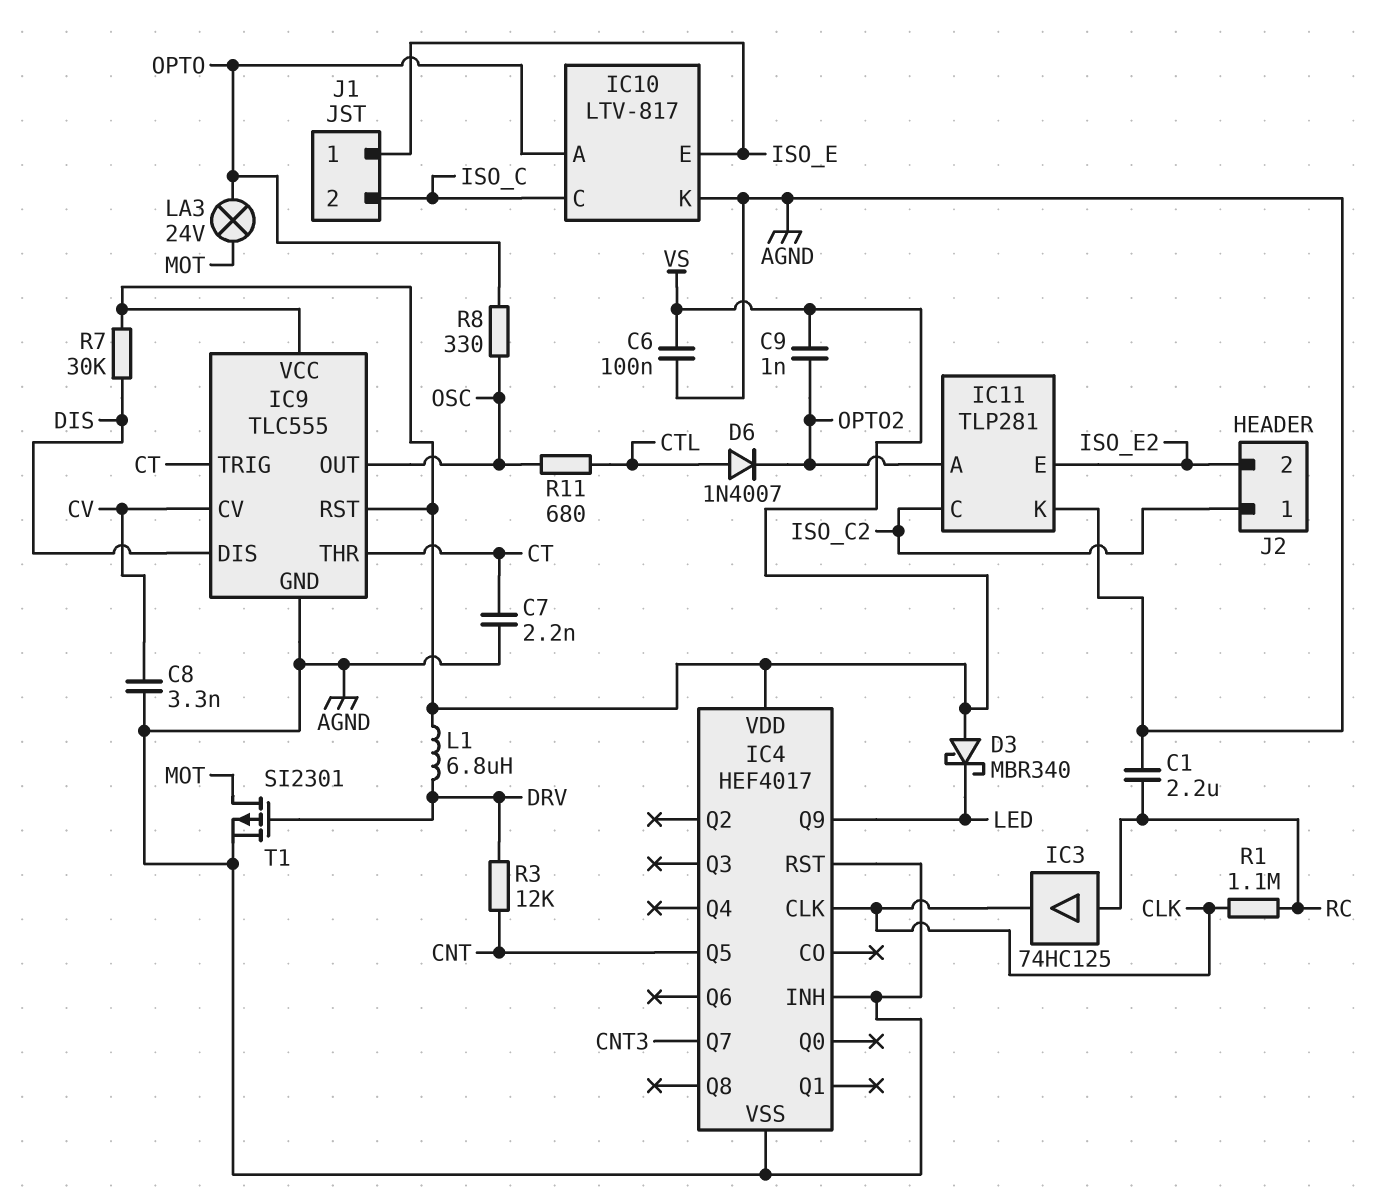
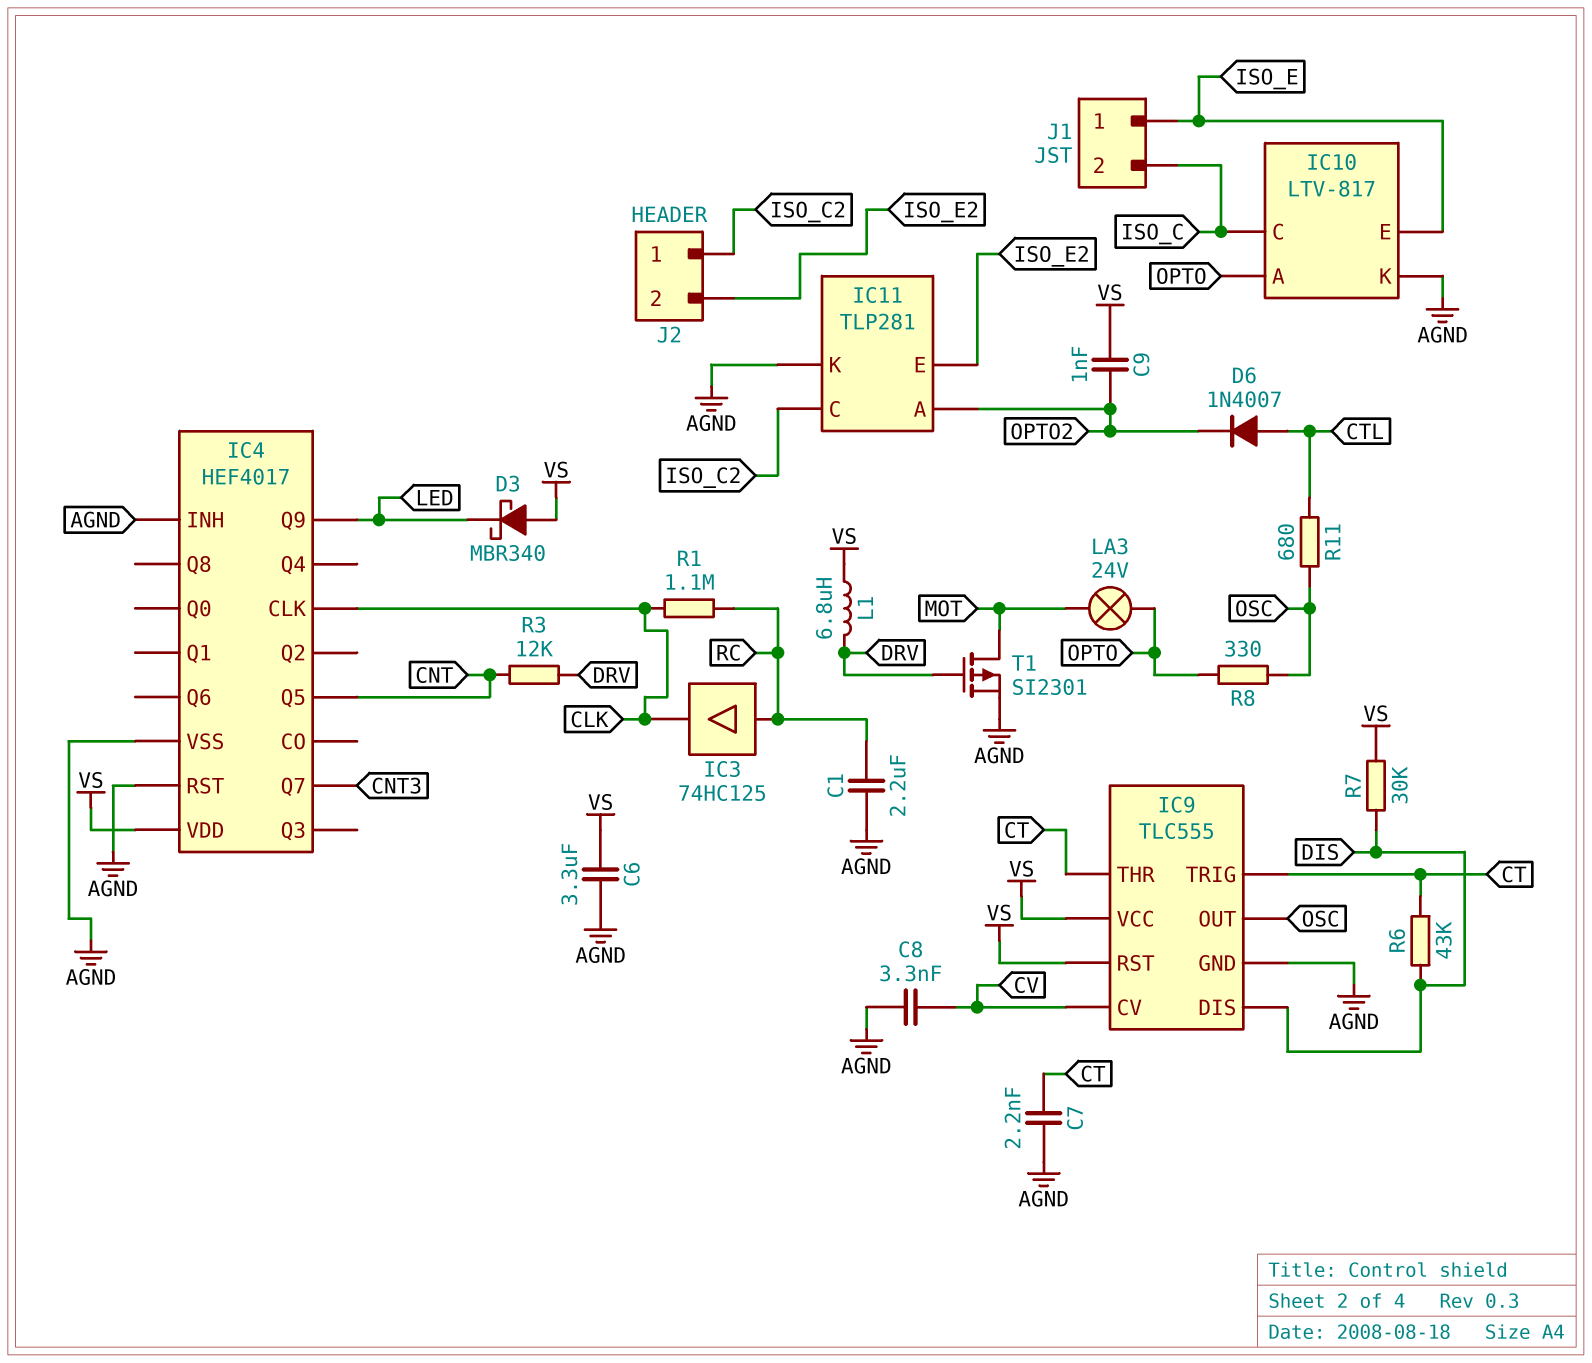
C6: 100nF (AGND, VS) -> 3.3uF (AGND, VS)
R6: none -> 43k (CT, DIS)

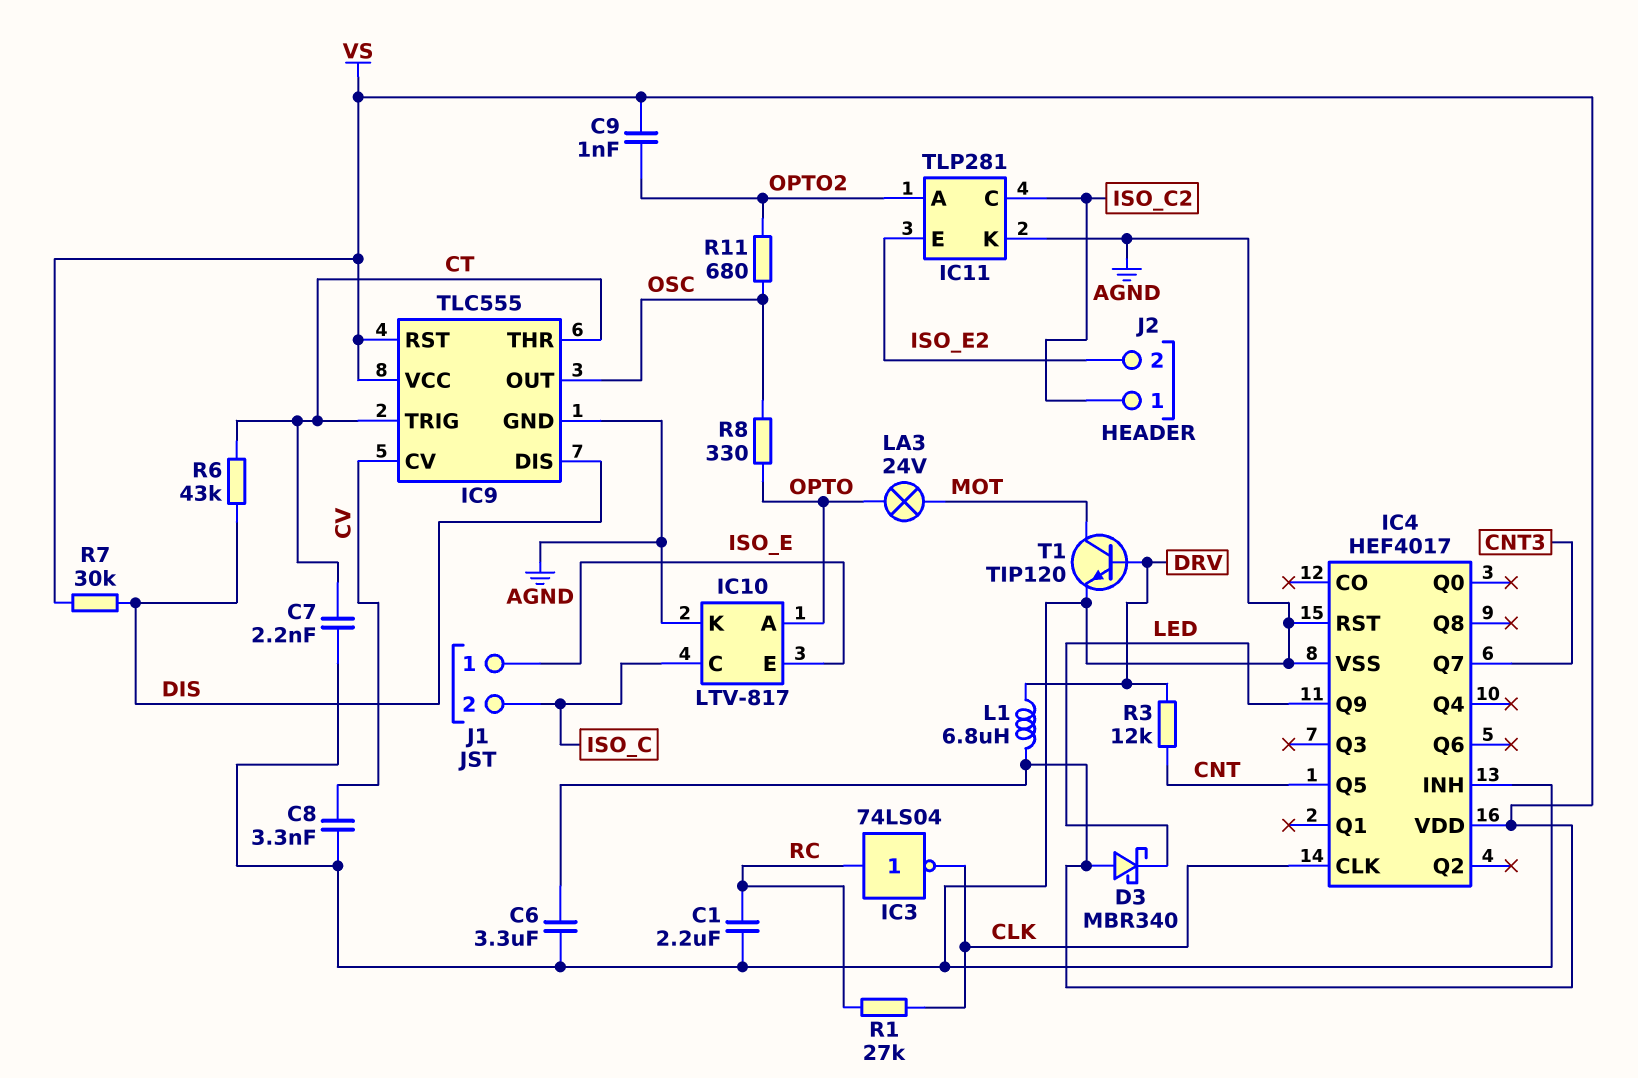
D6: diode 1N4007 (A CTL, K OPTO2) -> none
IC3: buffer 74HC125 (in RC, out CLK) -> NOT 74LS04 (in RC, out CLK)
R1: 1.1M (CLK, RC) -> 27k (CLK, RC)
R11: 680 (CTL, OSC) -> 680 (OPTO2, OSC)
T1: PMOS SI2301 (G DRV, D MOT, S AGND) -> NPN TIP120 (B DRV, C MOT, E AGND)

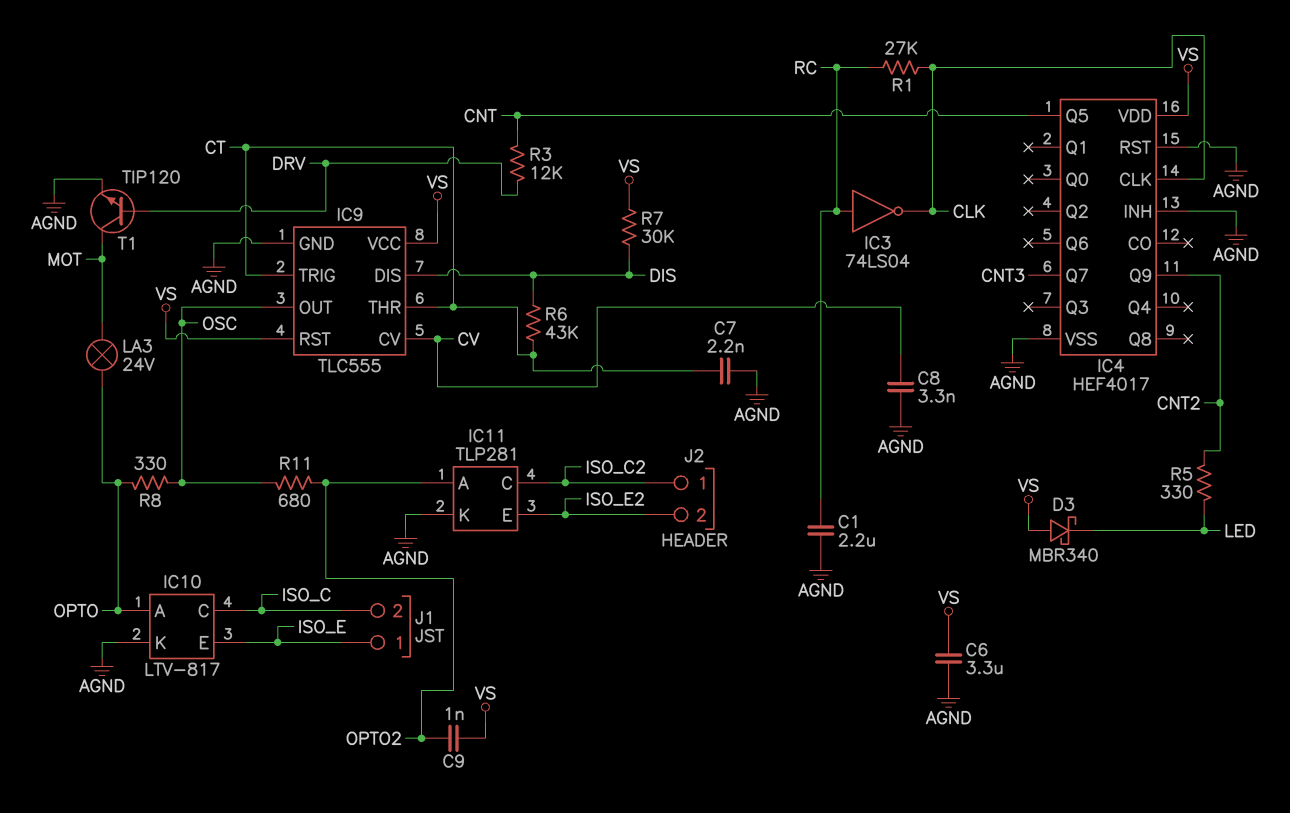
IC4 pin Q9: LED -> CNT2
L1: 6.8uH (DRV, VS) -> none
R5: none -> 330 (CNT2, LED)

